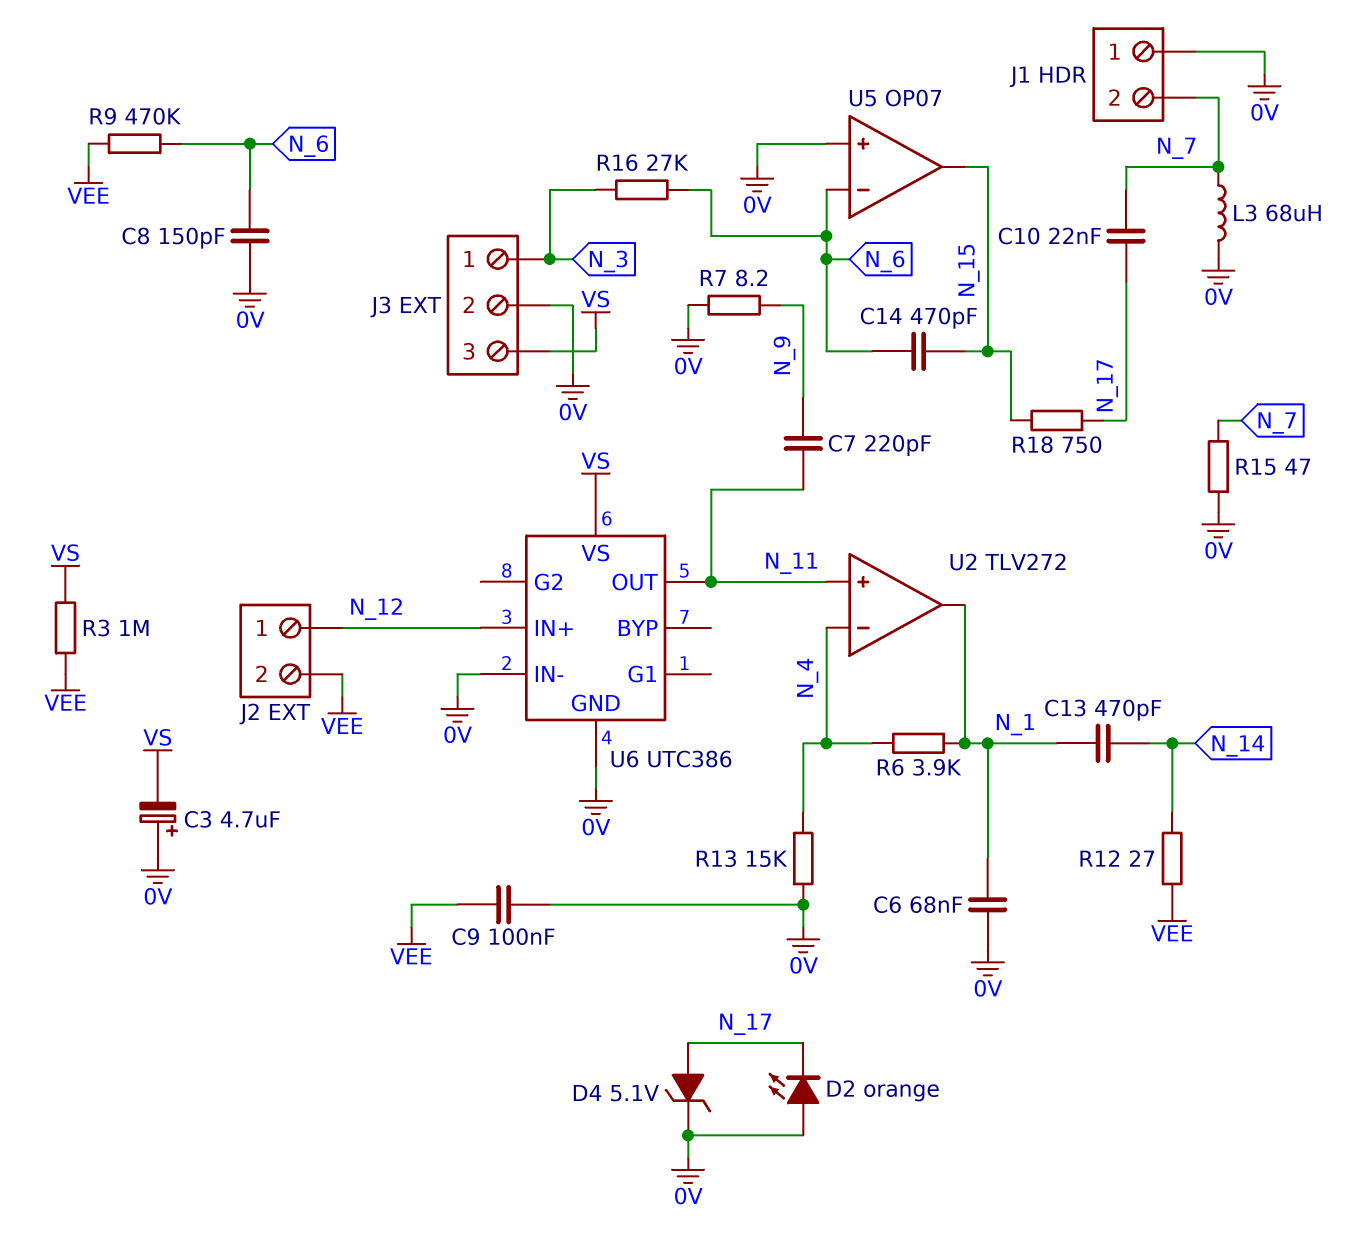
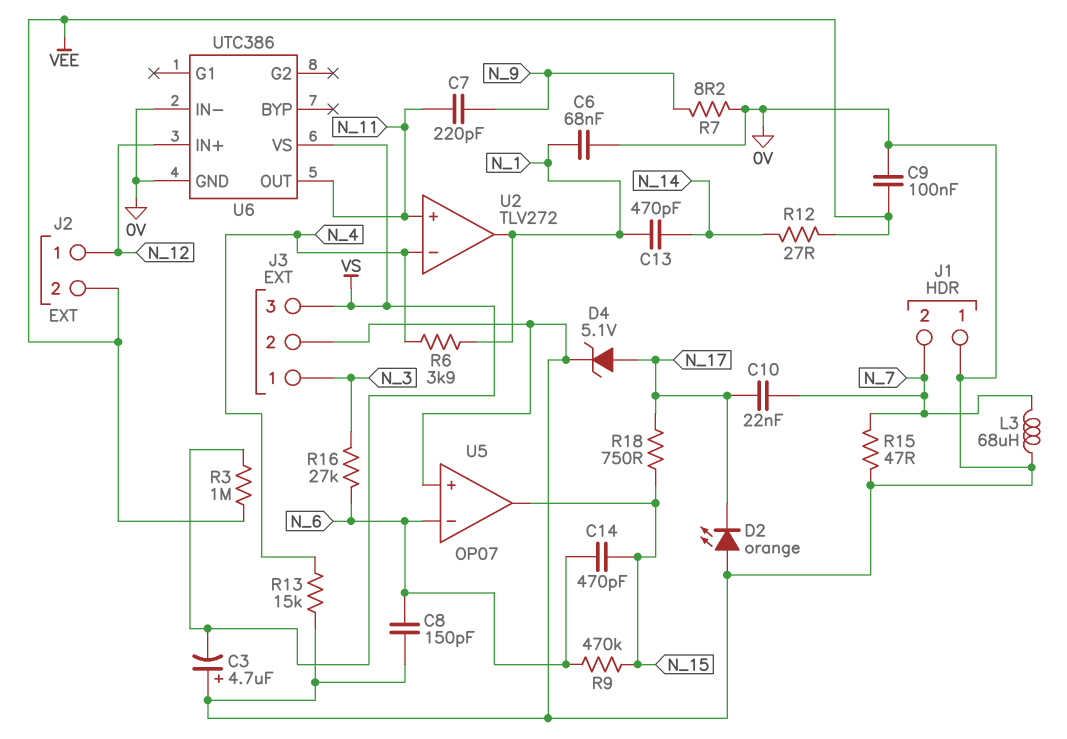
R9: 470k (N_6, VEE) -> 470k (N_6, N_15)

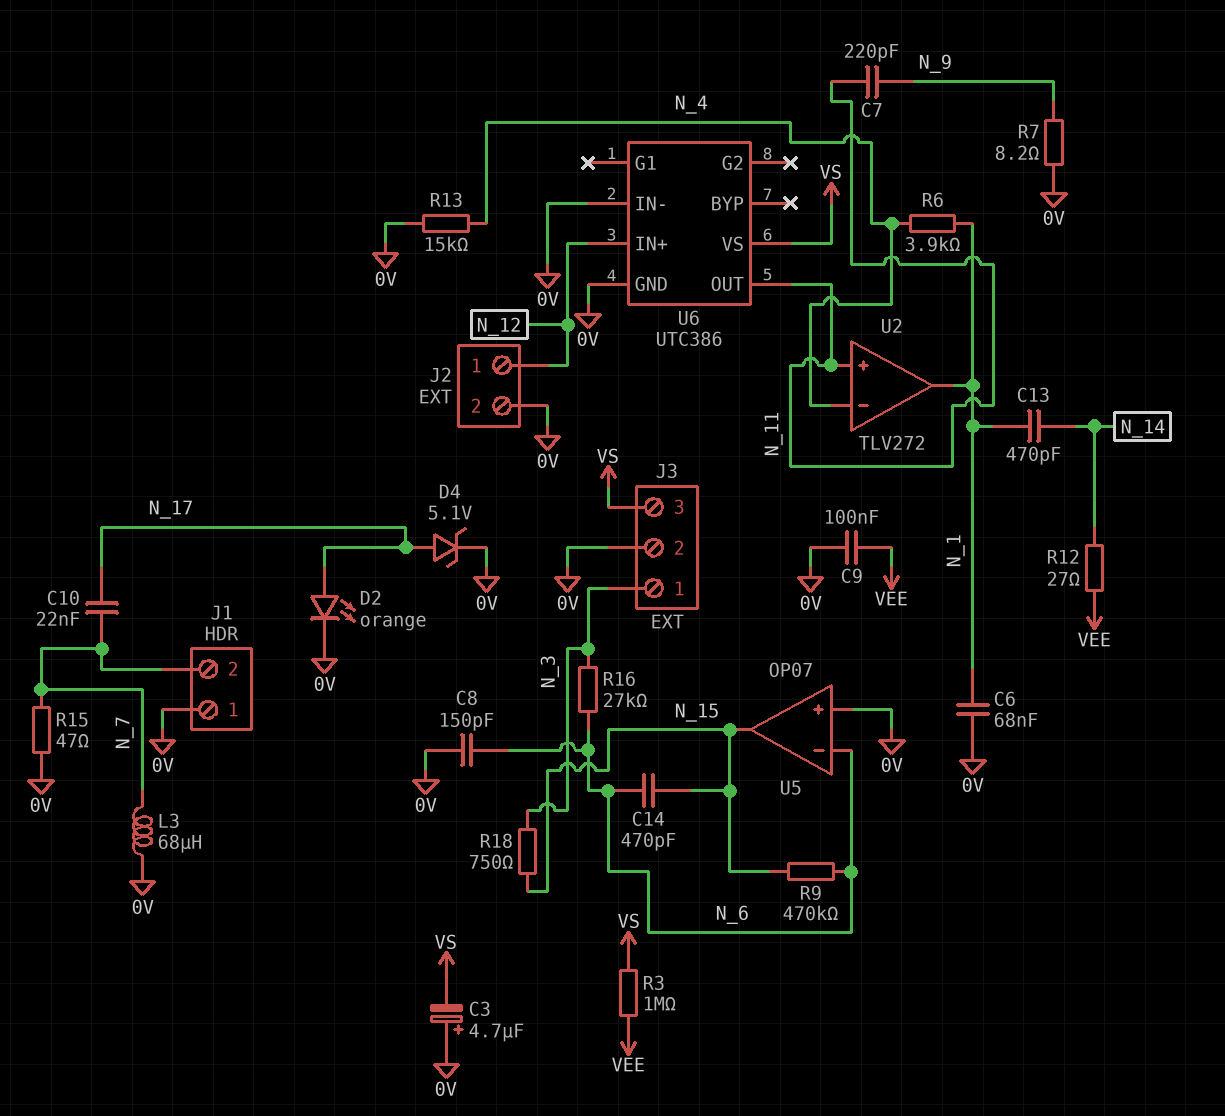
D2: LED orange (A 0V, K N_17) -> LED orange (A N_17, K 0V)
J2 pin 2: VEE -> 0V
R18: 750 (N_15, N_17) -> 750 (N_3, N_15)

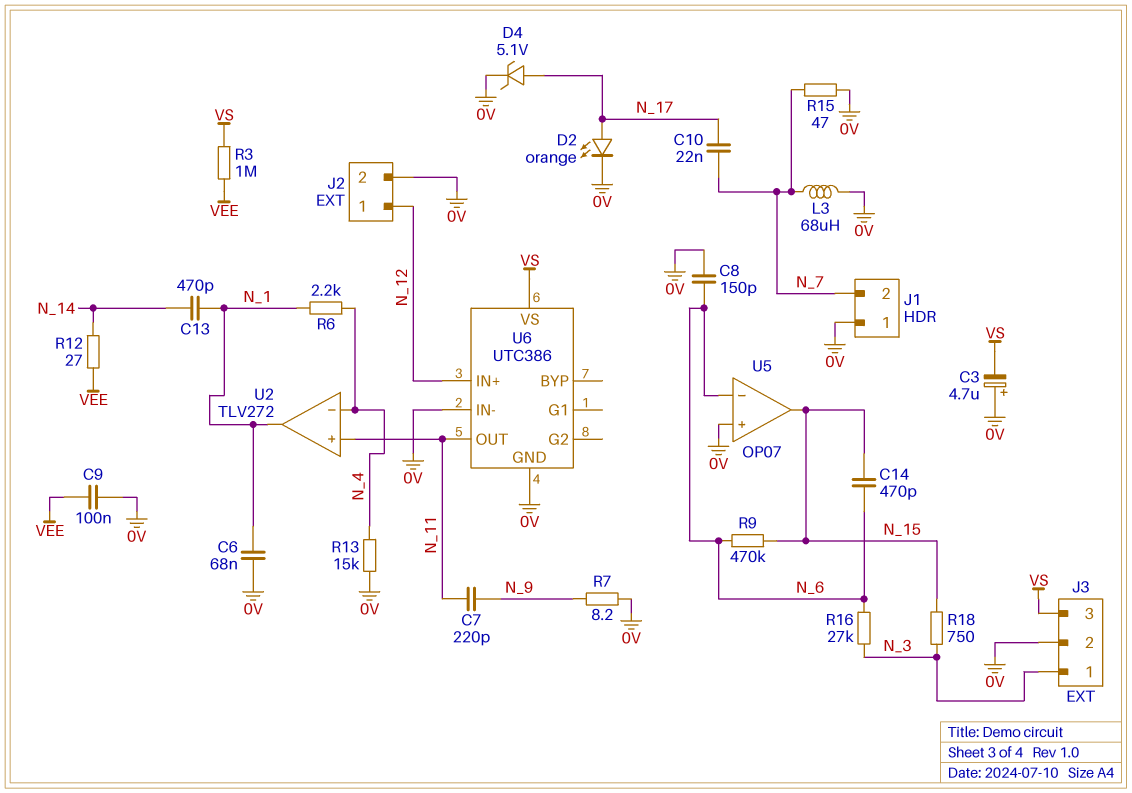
R6: 3.9k (N_1, N_4) -> 2.2k (N_1, N_4)

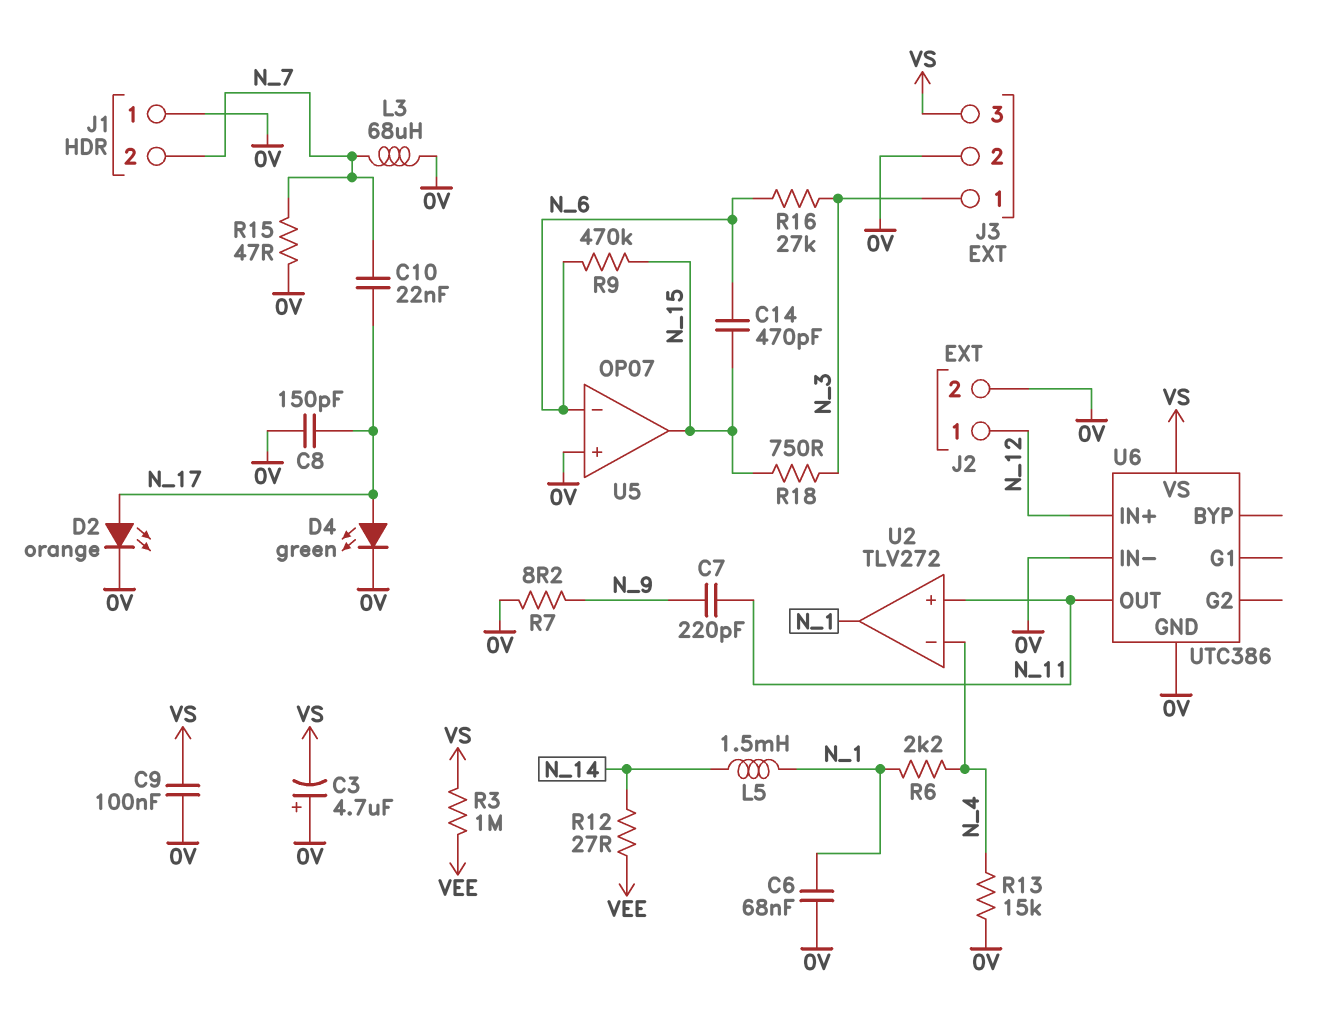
C8: 150pF (0V, N_6) -> 150pF (0V, N_17)
C9: 100nF (0V, VEE) -> 100nF (0V, VS)
C13: 470pF (N_1, N_14) -> none
D4: zener 5.1V (A N_17, K 0V) -> LED green (A N_17, K 0V)
L5: none -> 1.5mH (N_1, N_14)

